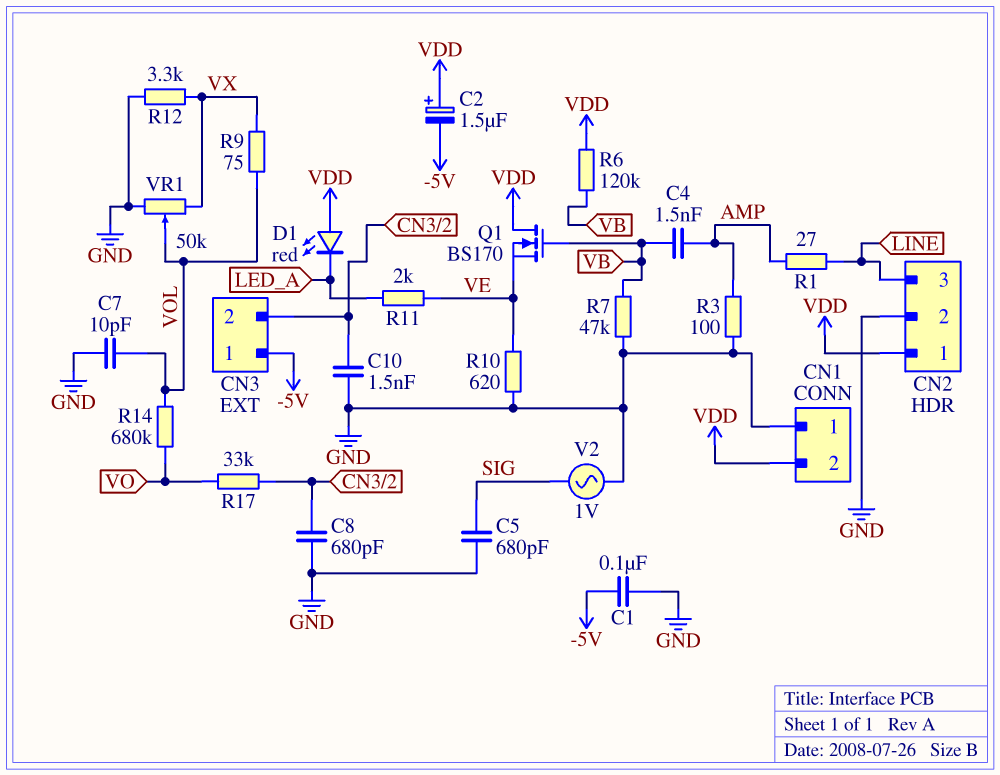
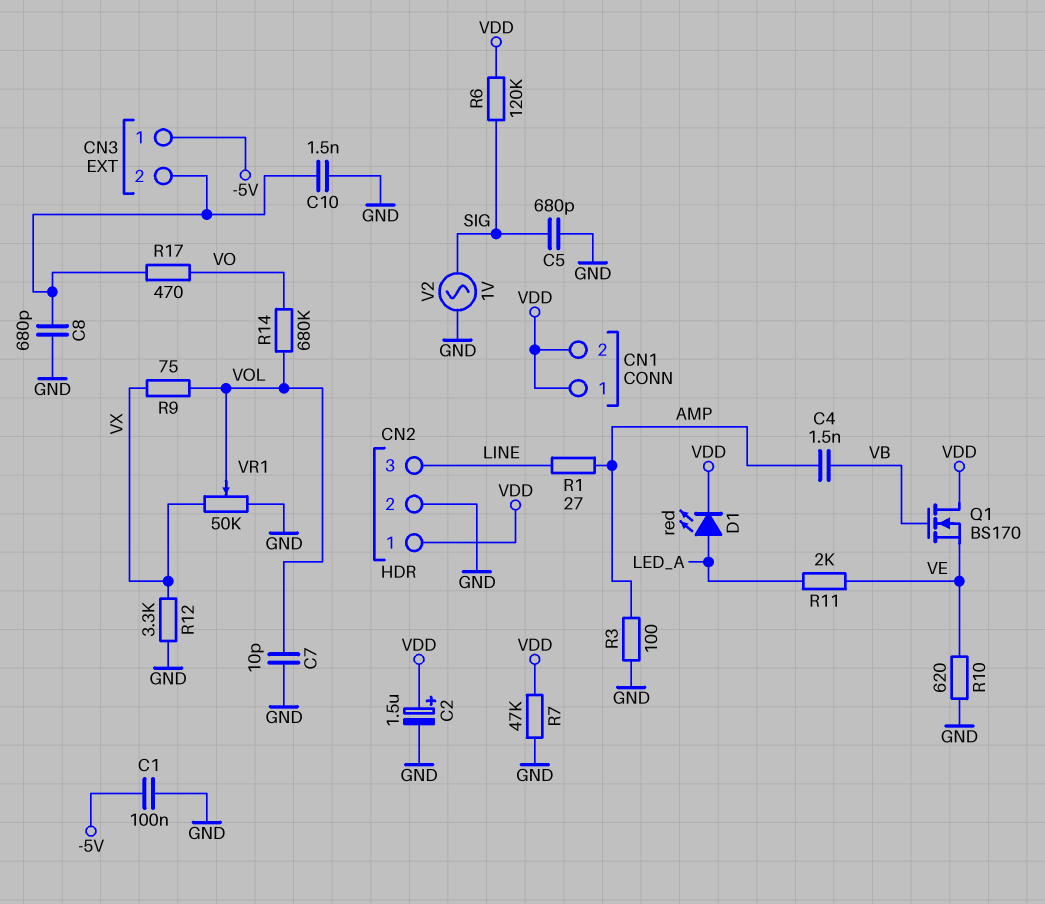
C2: 1.5uF (plus VDD, minus -5V) -> 1.5uF (plus VDD, minus GND)
CN1 pin 1: GND -> VDD
D1: LED red (A VDD, K LED_A) -> LED red (A LED_A, K VDD)
R6: 120k (VB, VDD) -> 120k (SIG, VDD)
R7: 47k (GND, VB) -> 47k (GND, VDD)
R17: 33k (CN3/2, VO) -> 470 (CN3/2, VO)

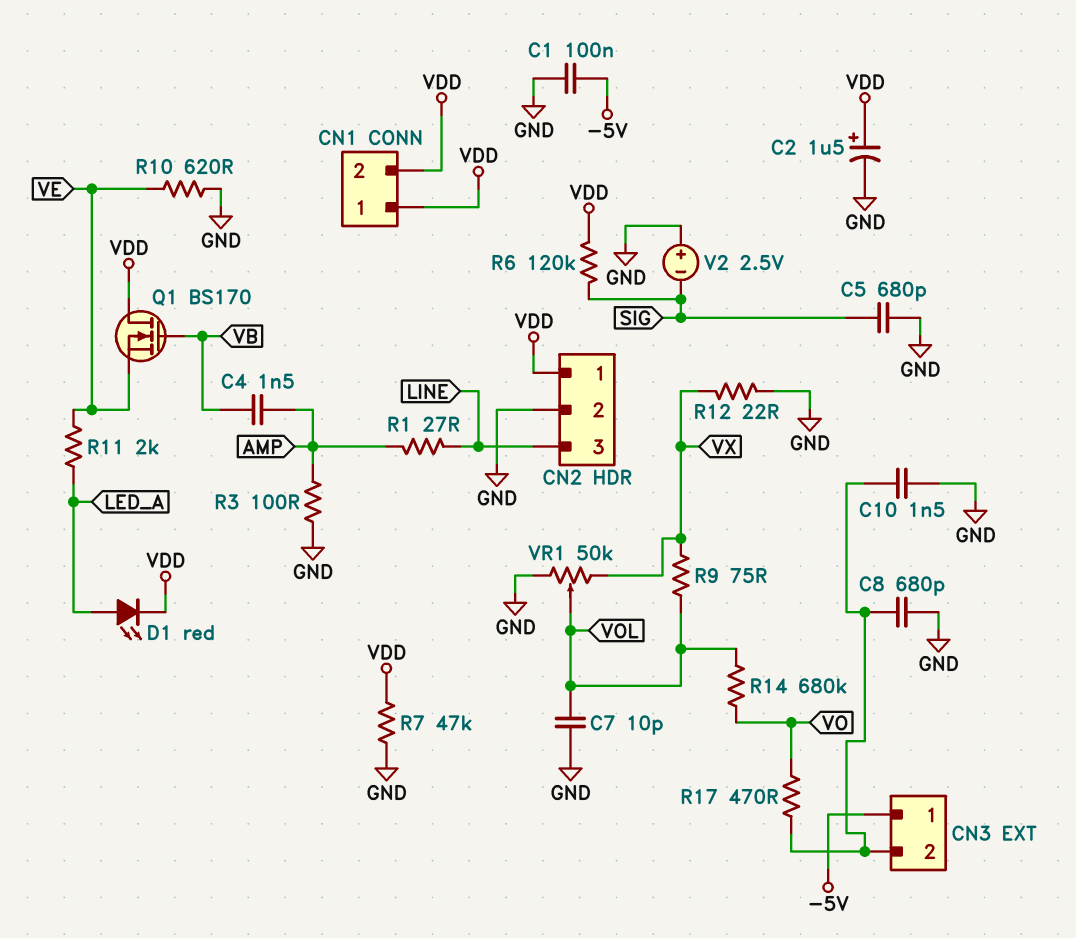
R12: 3.3k (GND, VX) -> 22 (GND, VX)
V2: AC 1V (GND, SIG) -> 2.5V (plus GND, minus SIG)

